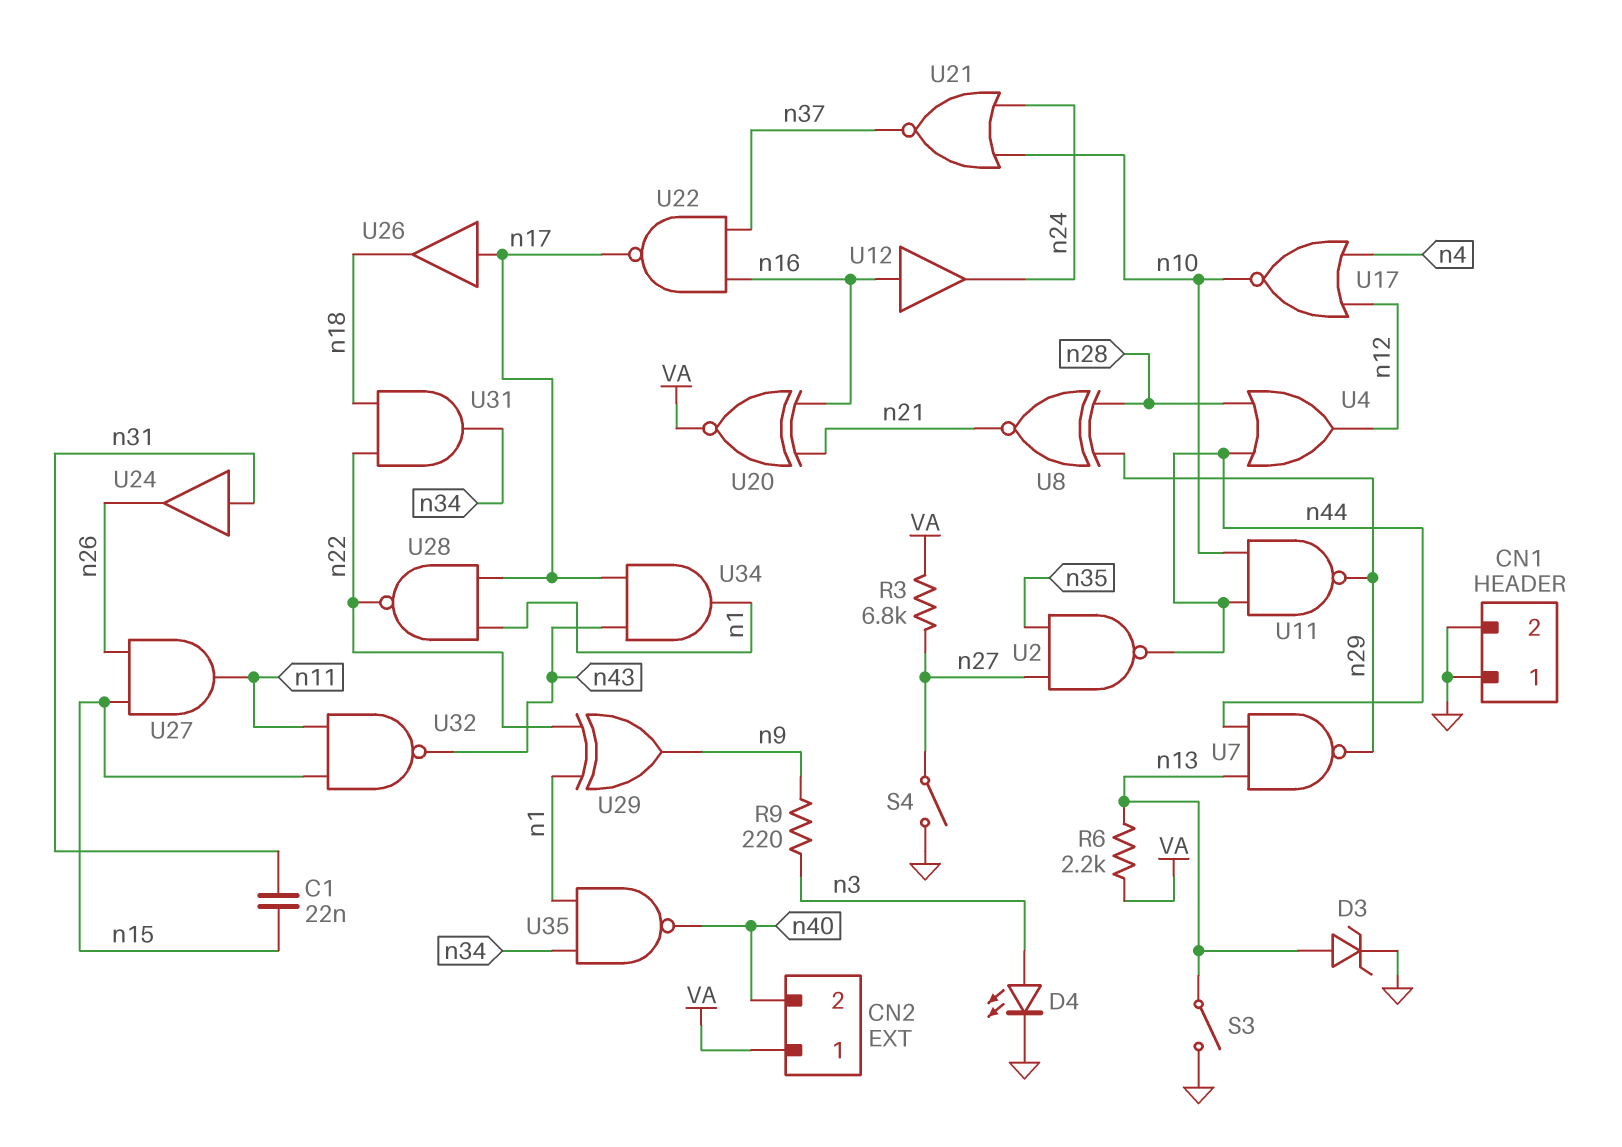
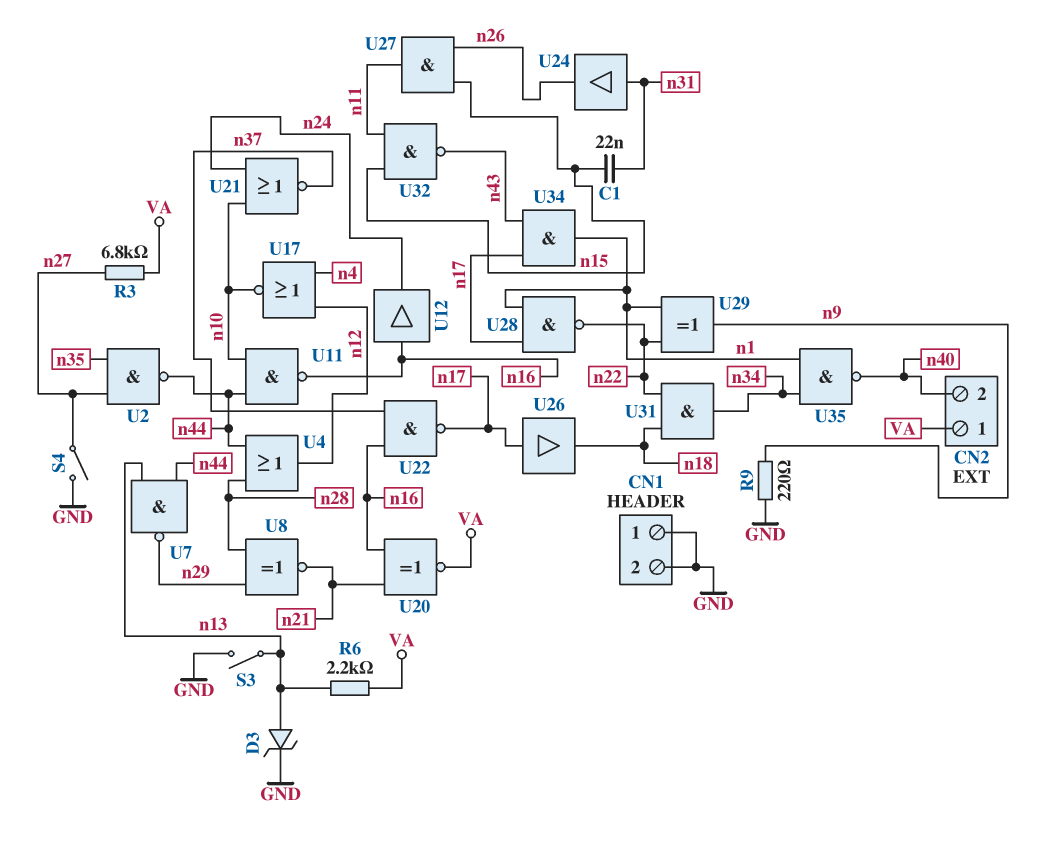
D4: LED (A n3, K GND) -> none
R9: 220 (n3, n9) -> 220 (GND, n9)
U11: NAND (in n10, in n44, out n29) -> NAND (in n10, in n44, out n16)

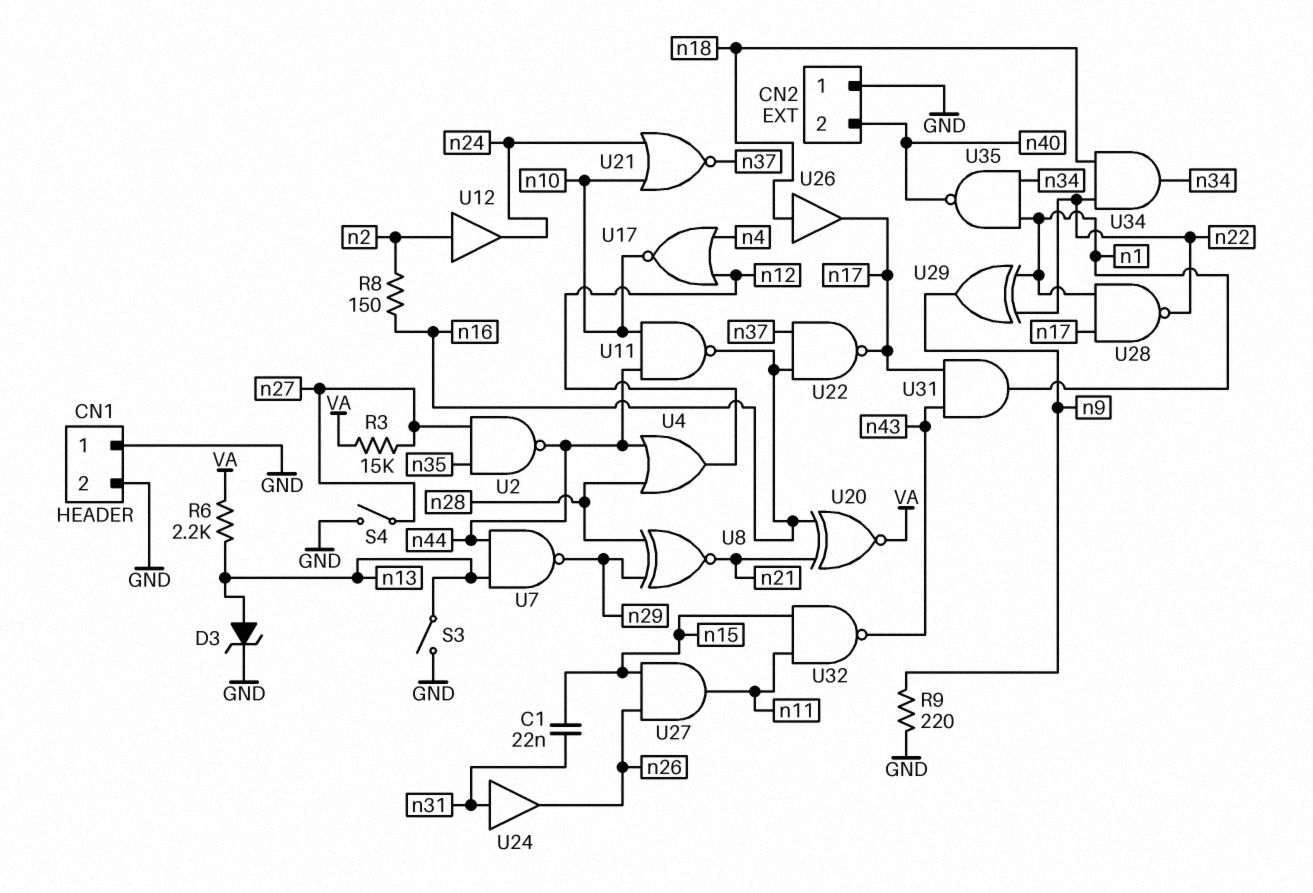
CN2 pin 1: VA -> GND
R3: 6.8k (VA, n27) -> 15k (VA, n27)
R8: none -> 150 (n2, n16)
U12: buffer (in n16, out n24) -> buffer (in n2, out n24)
U26: buffer (in n17, out n18) -> buffer (in n18, out n17)
U31: AND (in n18, in n22, out n34) -> AND (in n17, in n43, out n1)
U34: AND (in n17, in n43, out n1) -> AND (in n18, in n22, out n34)

